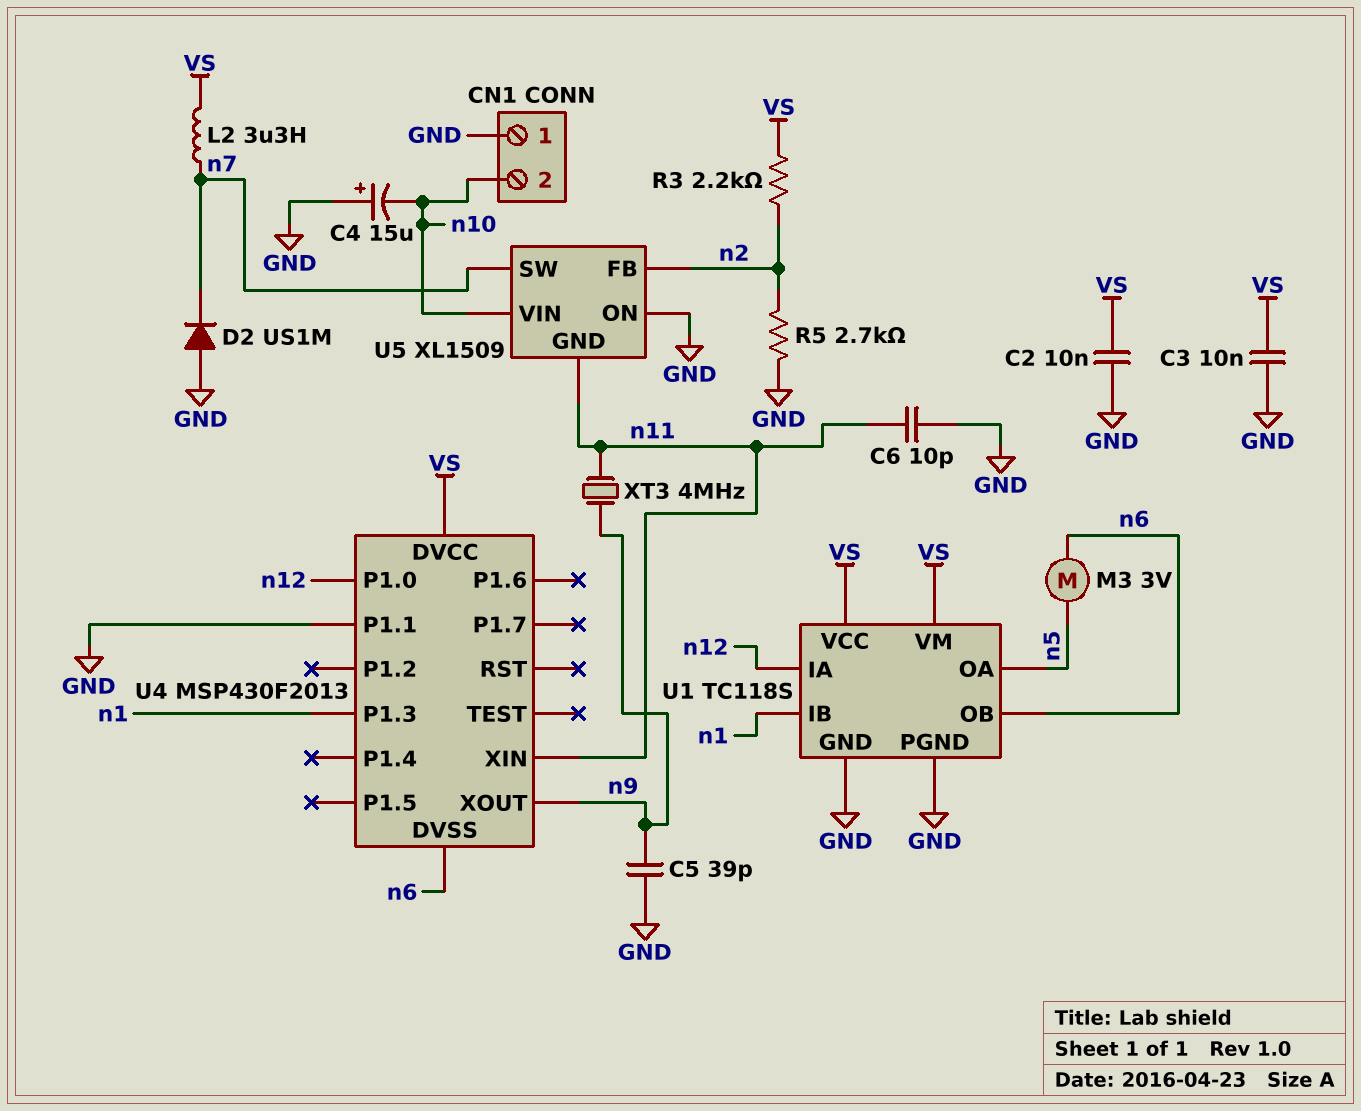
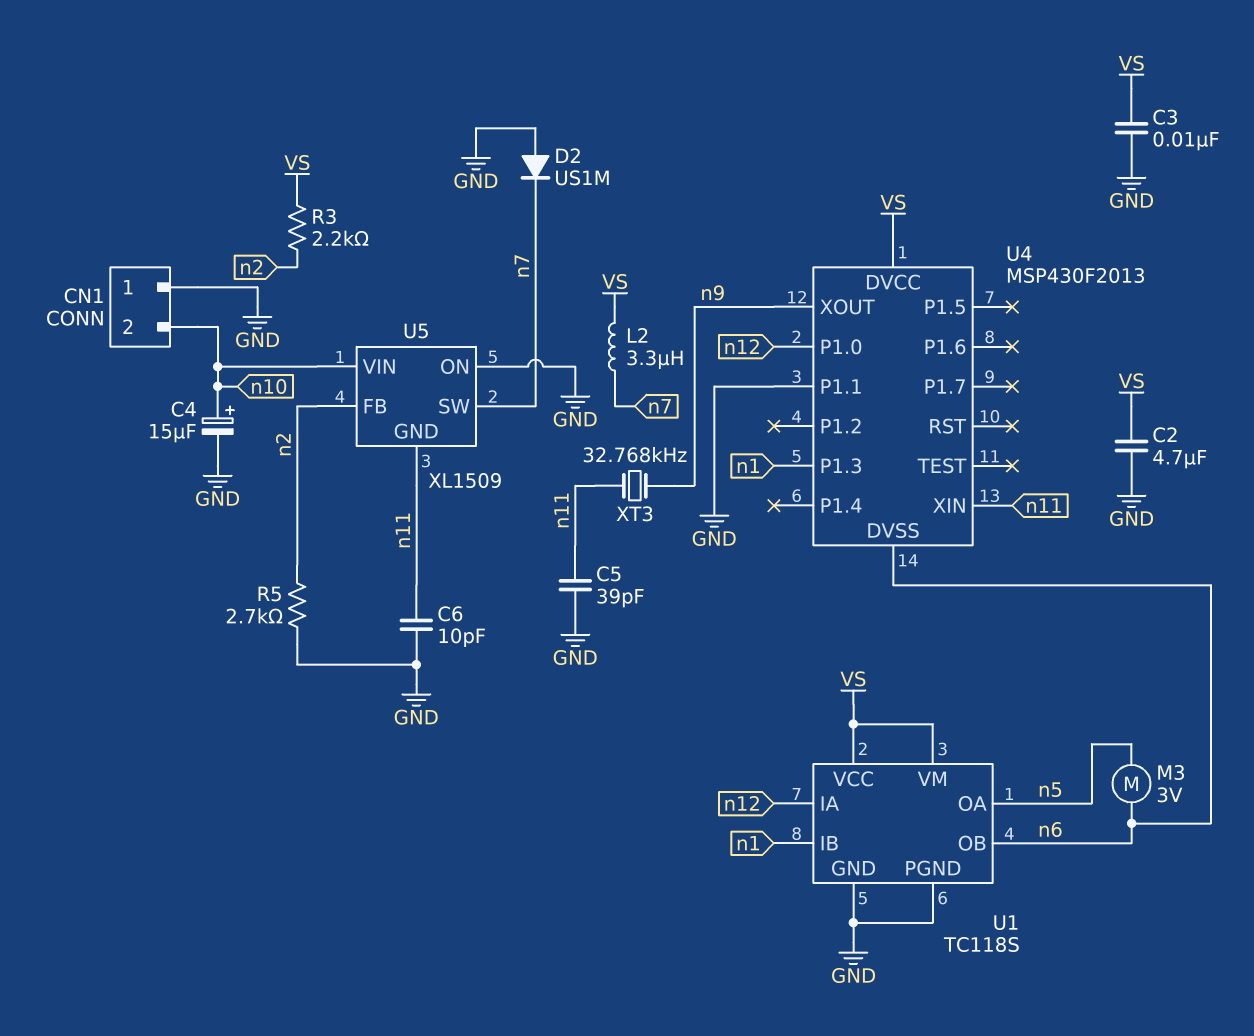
C2: 10nF (GND, VS) -> 4.7uF (GND, VS)
C4: 15uF (plus GND, minus n10) -> 15uF (plus n10, minus GND)
C5: 39pF (GND, n9) -> 39pF (GND, n11)
XT3: 4MHz (n9, n11) -> 32.768kHz (n9, n11)

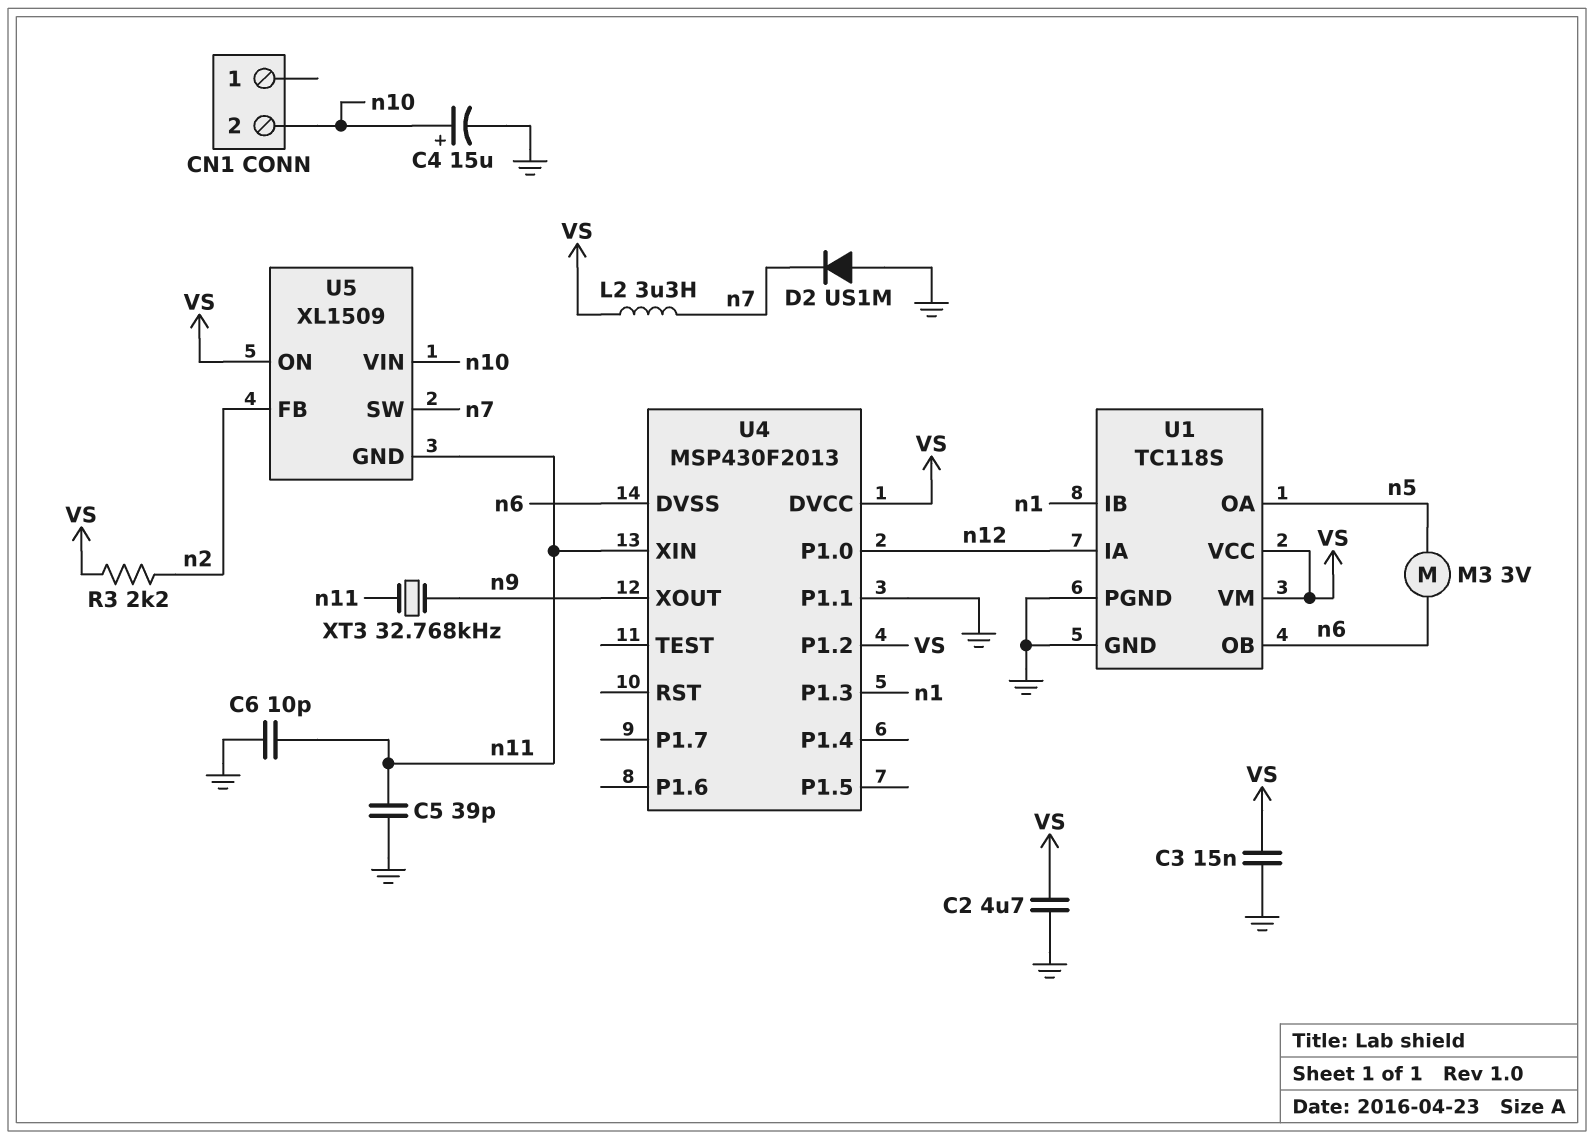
C3: 10nF (GND, VS) -> 15nF (GND, VS)
CN1 pin 1: GND -> none
R5: 2.7k (GND, n2) -> none
U4 pin P1.2: none -> VS
U5 pin ON: GND -> VS

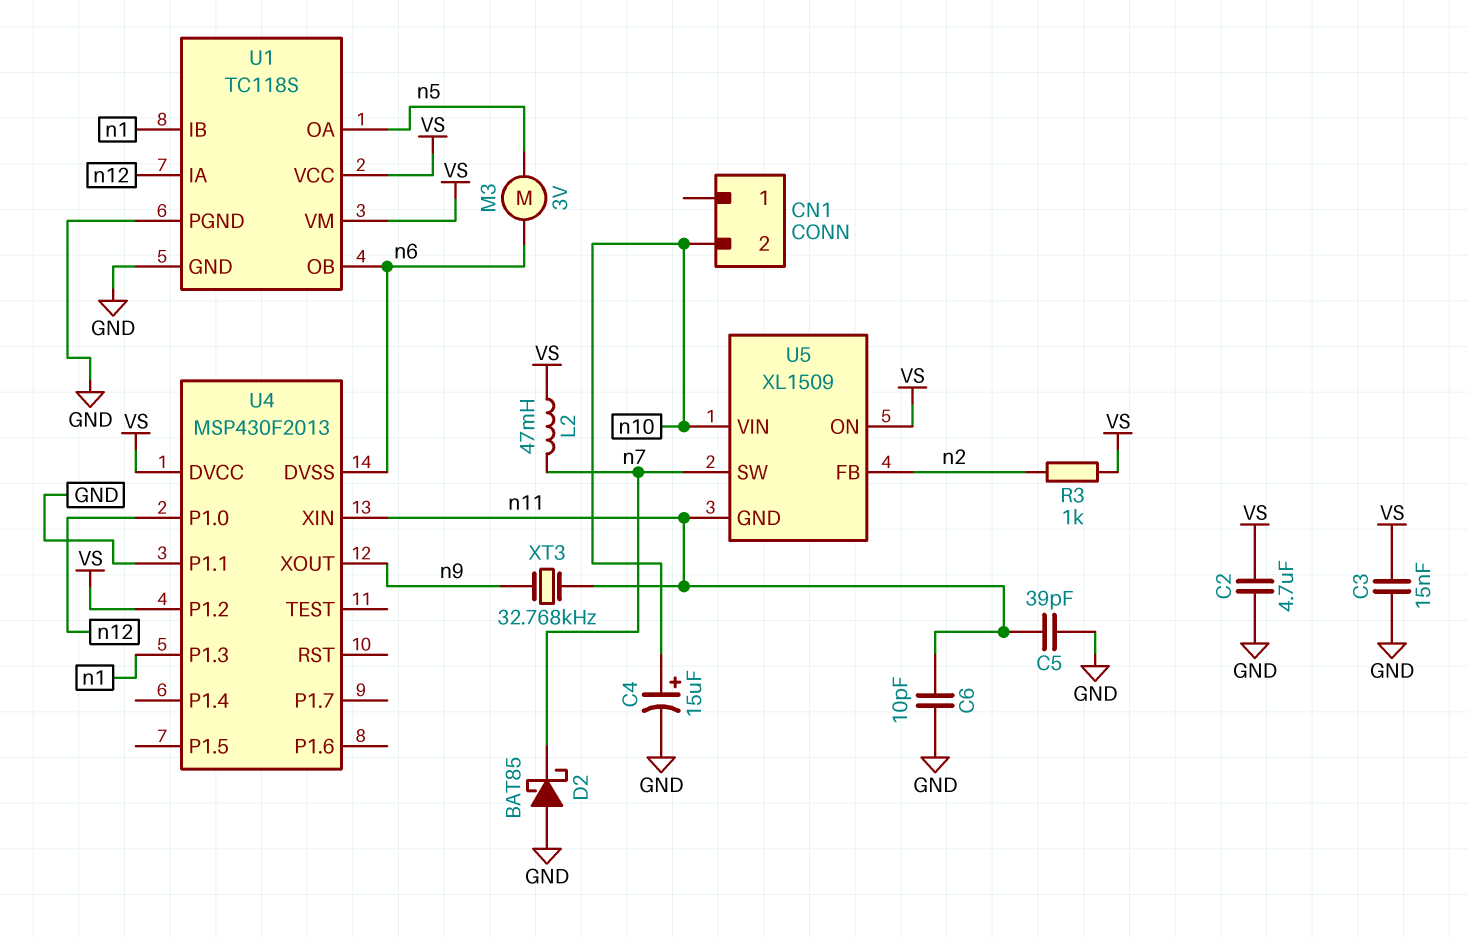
D2: diode US1M (A GND, K n7) -> schottky BAT85 (A GND, K n7)
L2: 3.3uH (VS, n7) -> 47mH (VS, n7)
R3: 2.2k (VS, n2) -> 1k (VS, n2)

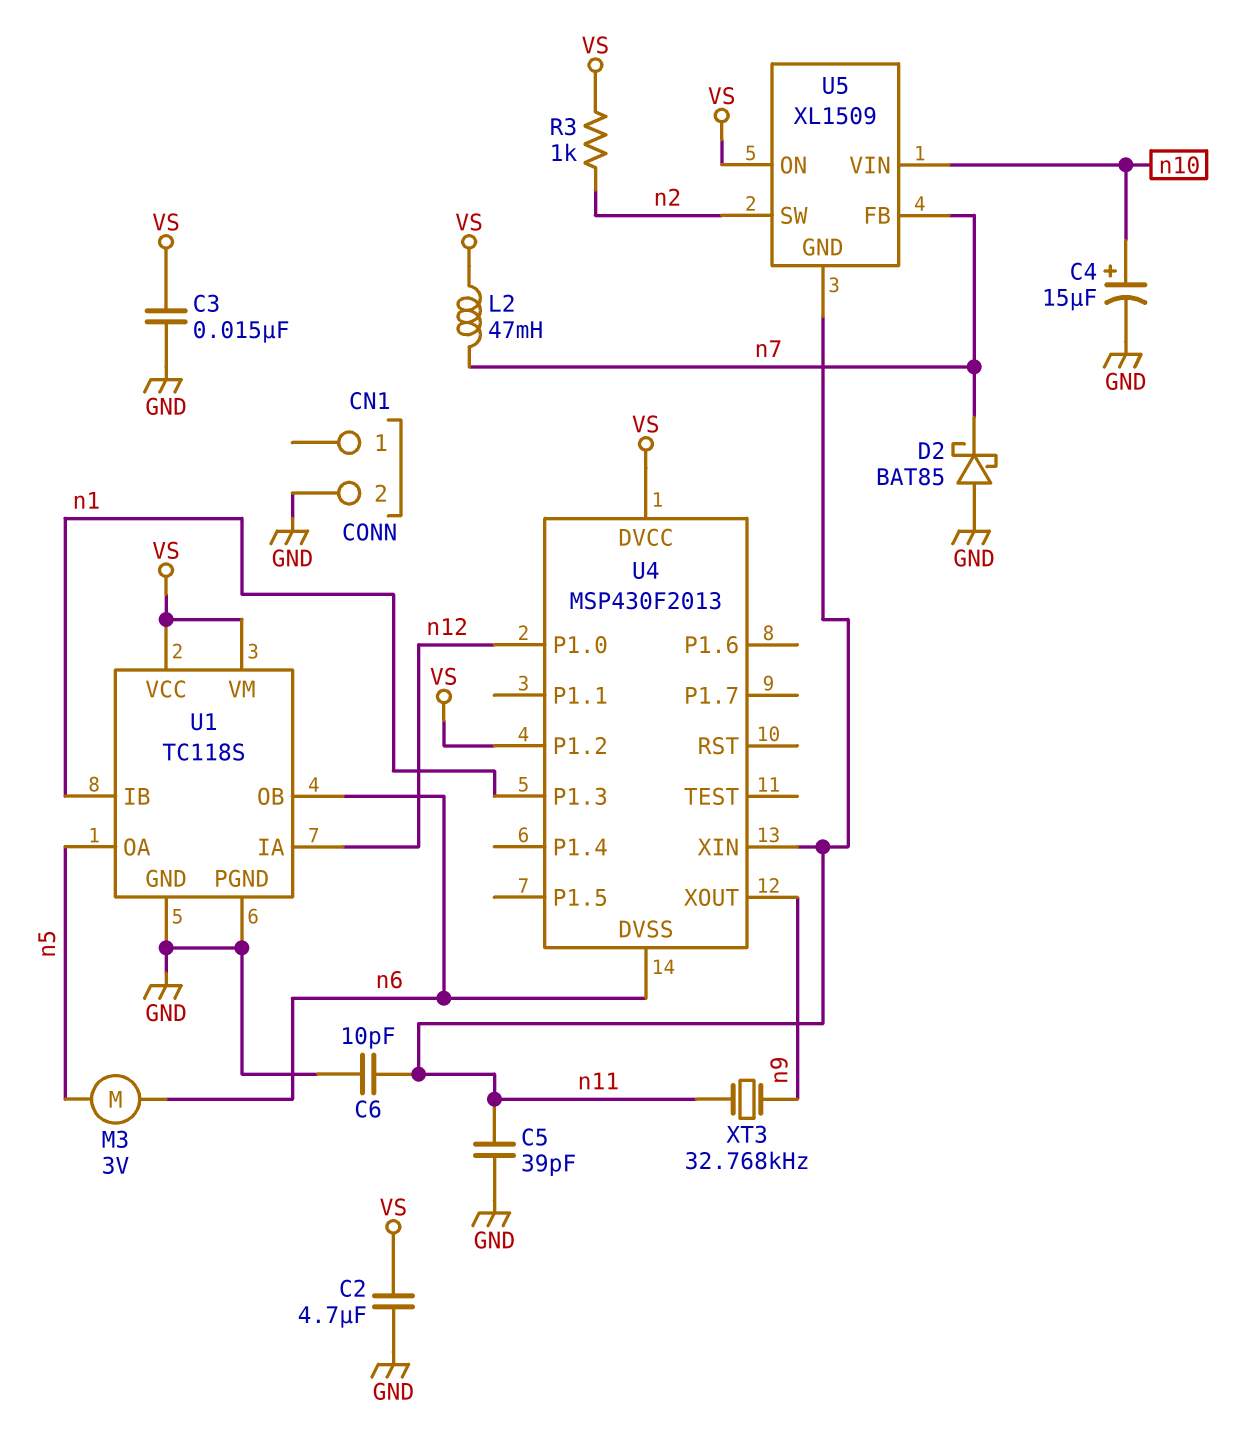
CN1 pin 2: n10 -> GND
U4 pin P1.1: GND -> none
U5 pin FB: n2 -> n7
U5 pin SW: n7 -> n2

